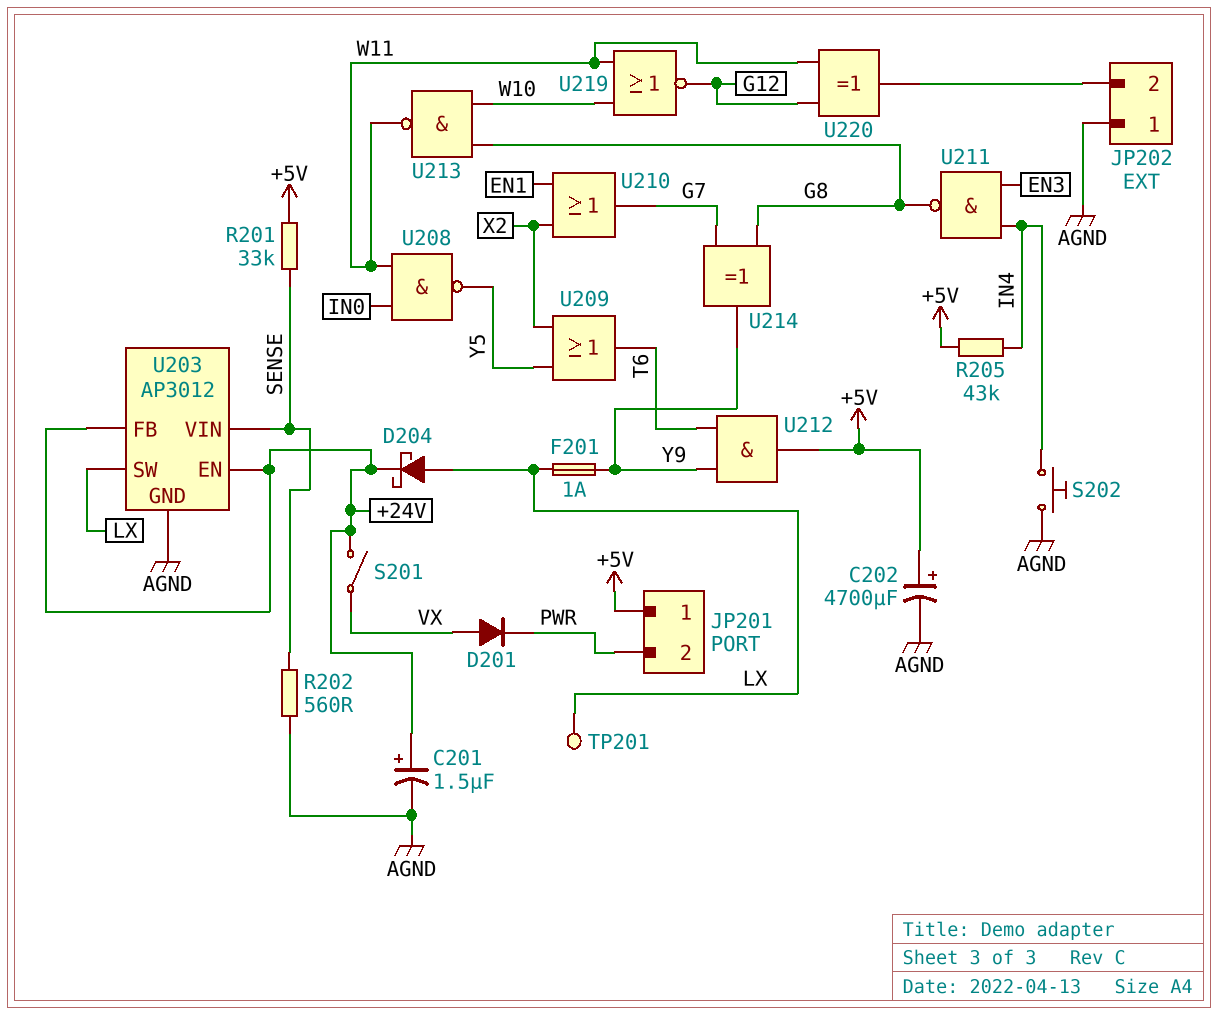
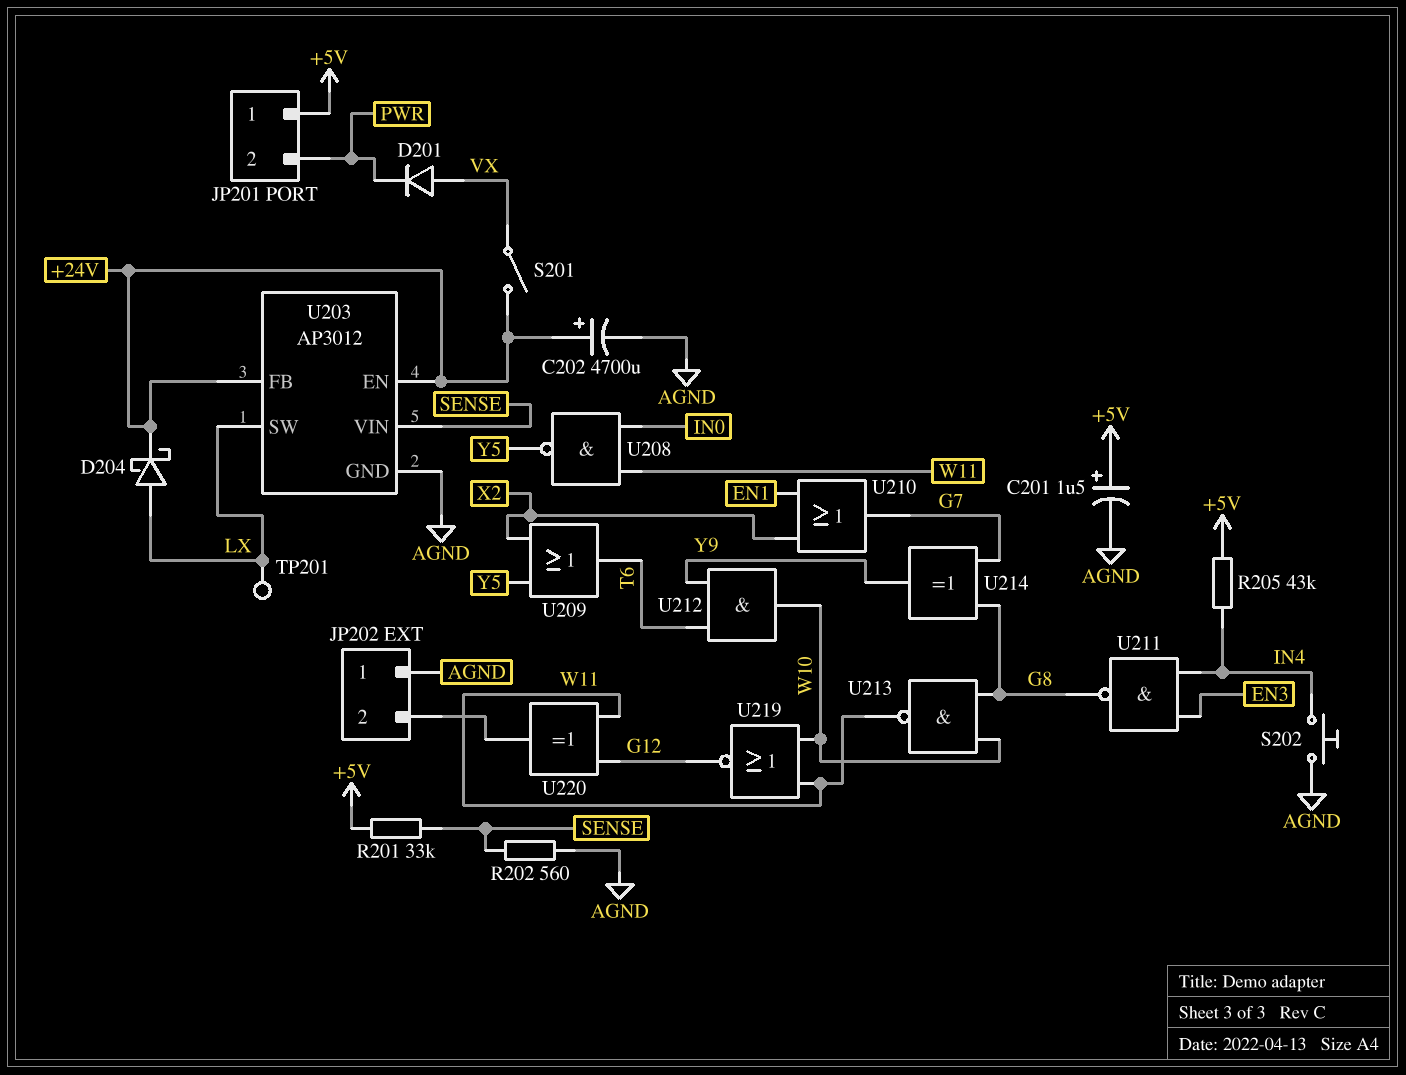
C201: 1.5uF (plus +24V, minus AGND) -> 1.5uF (plus +5V, minus AGND)
C202: 4700uF (plus +5V, minus AGND) -> 4700uF (plus +24V, minus AGND)
F201: 1A (LX, Y9) -> none
U212: AND (in T6, in Y9, out +5V) -> AND (in T6, in Y9, out W10)

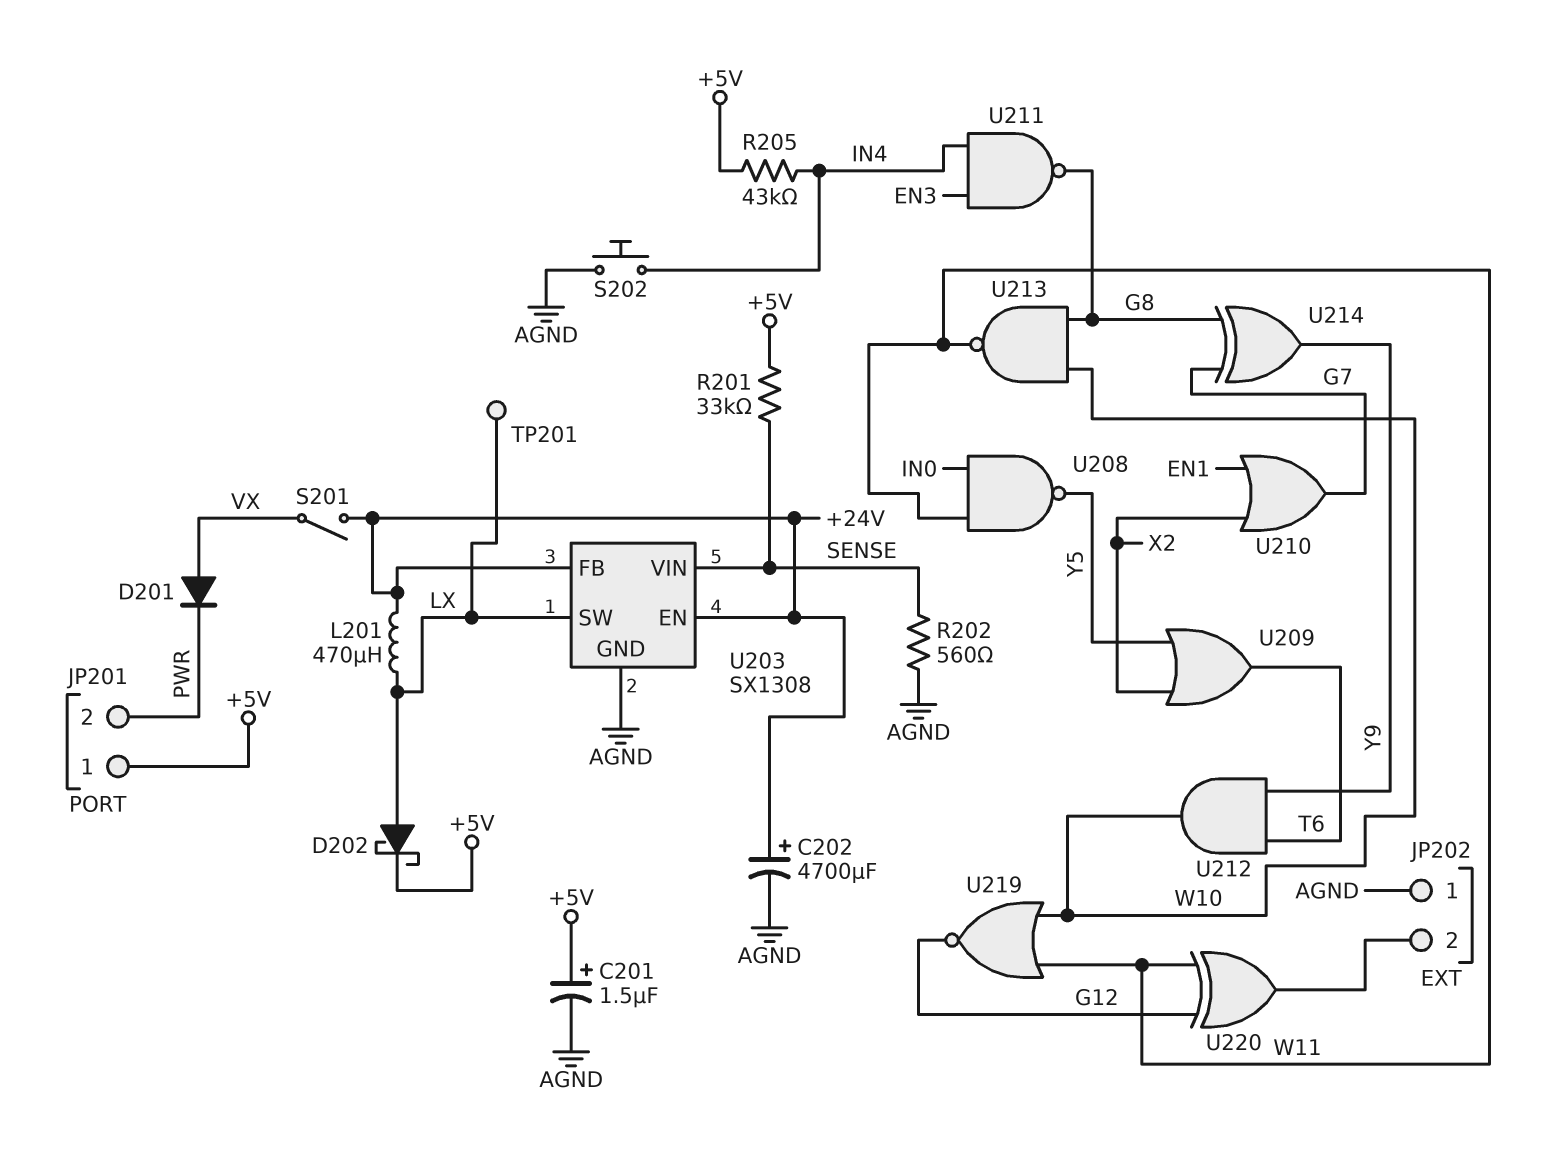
D202: none -> schottky (A LX, K +5V)
D204: schottky (A LX, K +24V) -> none
L201: none -> 470uH (+24V, LX)
U203: AP3012 -> SX1308

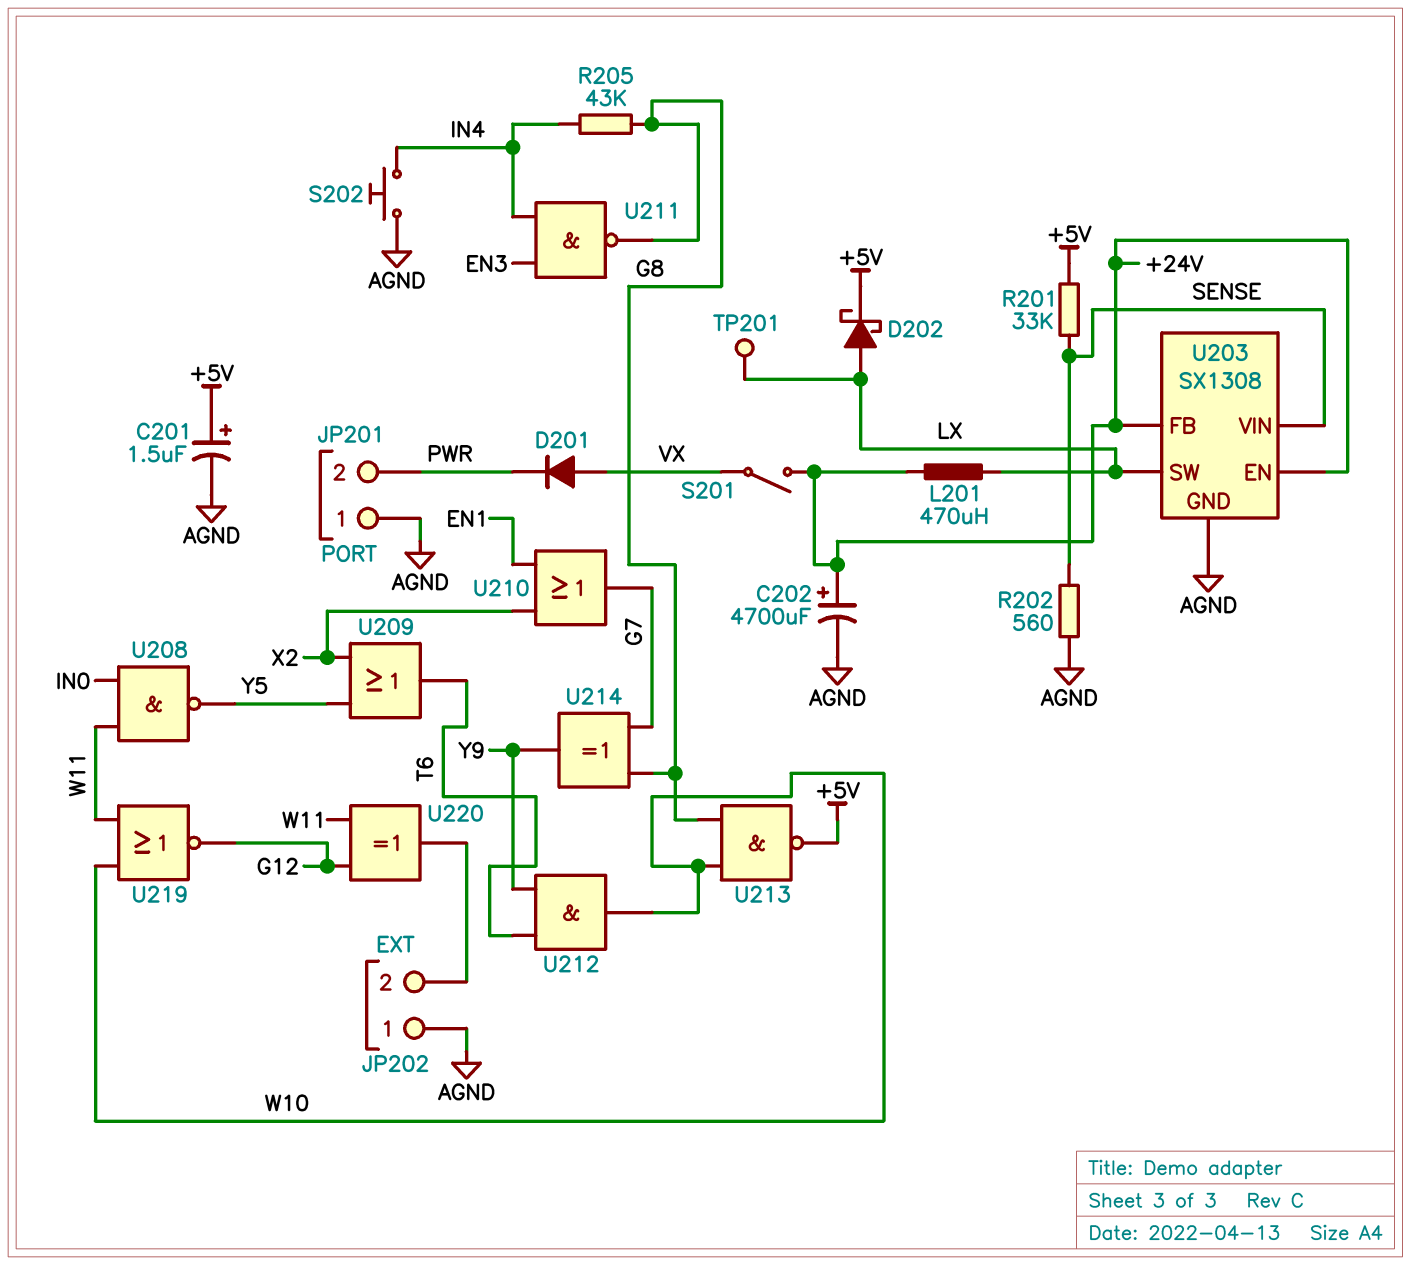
JP201 pin 1: +5V -> AGND
R205: 43k (+5V, IN4) -> 43k (G8, IN4)
U213: NAND (in G8, in W10, out W11) -> NAND (in G8, in W10, out +5V)

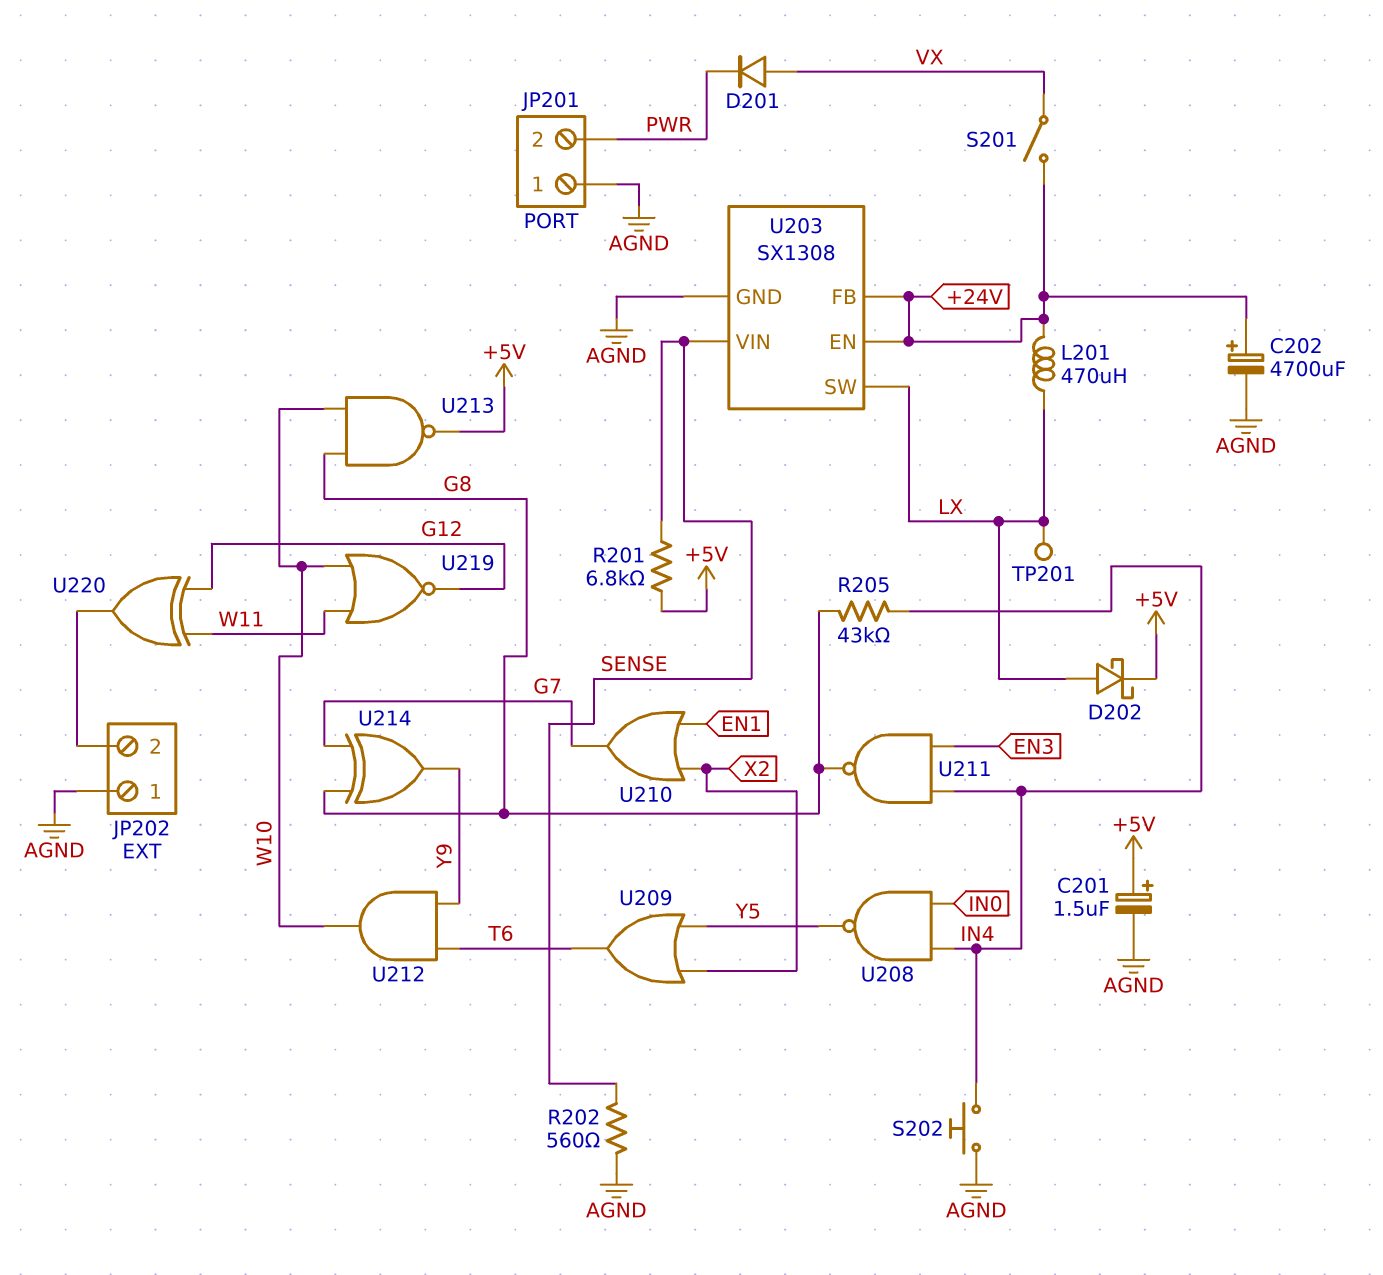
R201: 33k (+5V, SENSE) -> 6.8k (+5V, SENSE)
U208: NAND (in IN0, in W11, out Y5) -> NAND (in IN0, in IN4, out Y5)

